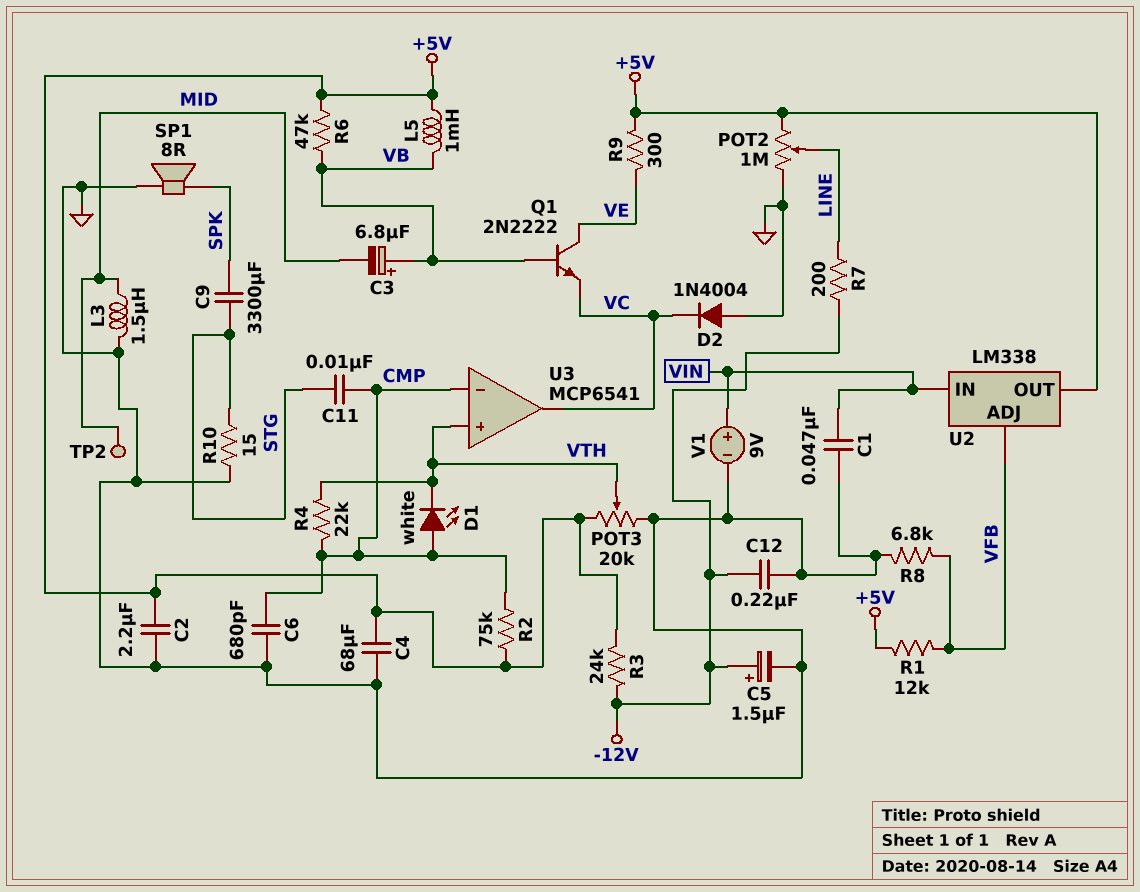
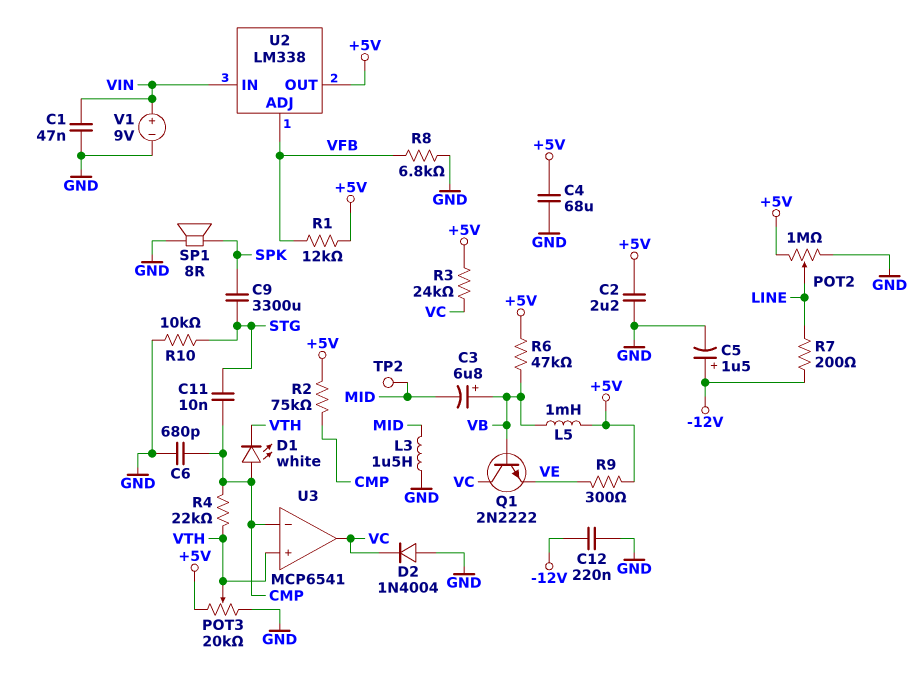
Q1: NPN 2N2222 (B VB, C VE, E VC) -> NPN 2N2222 (B VB, C VC, E VE)
R3: 24k (+5V, -12V) -> 24k (+5V, VC)
R10: 15 (GND, STG) -> 10k (GND, STG)

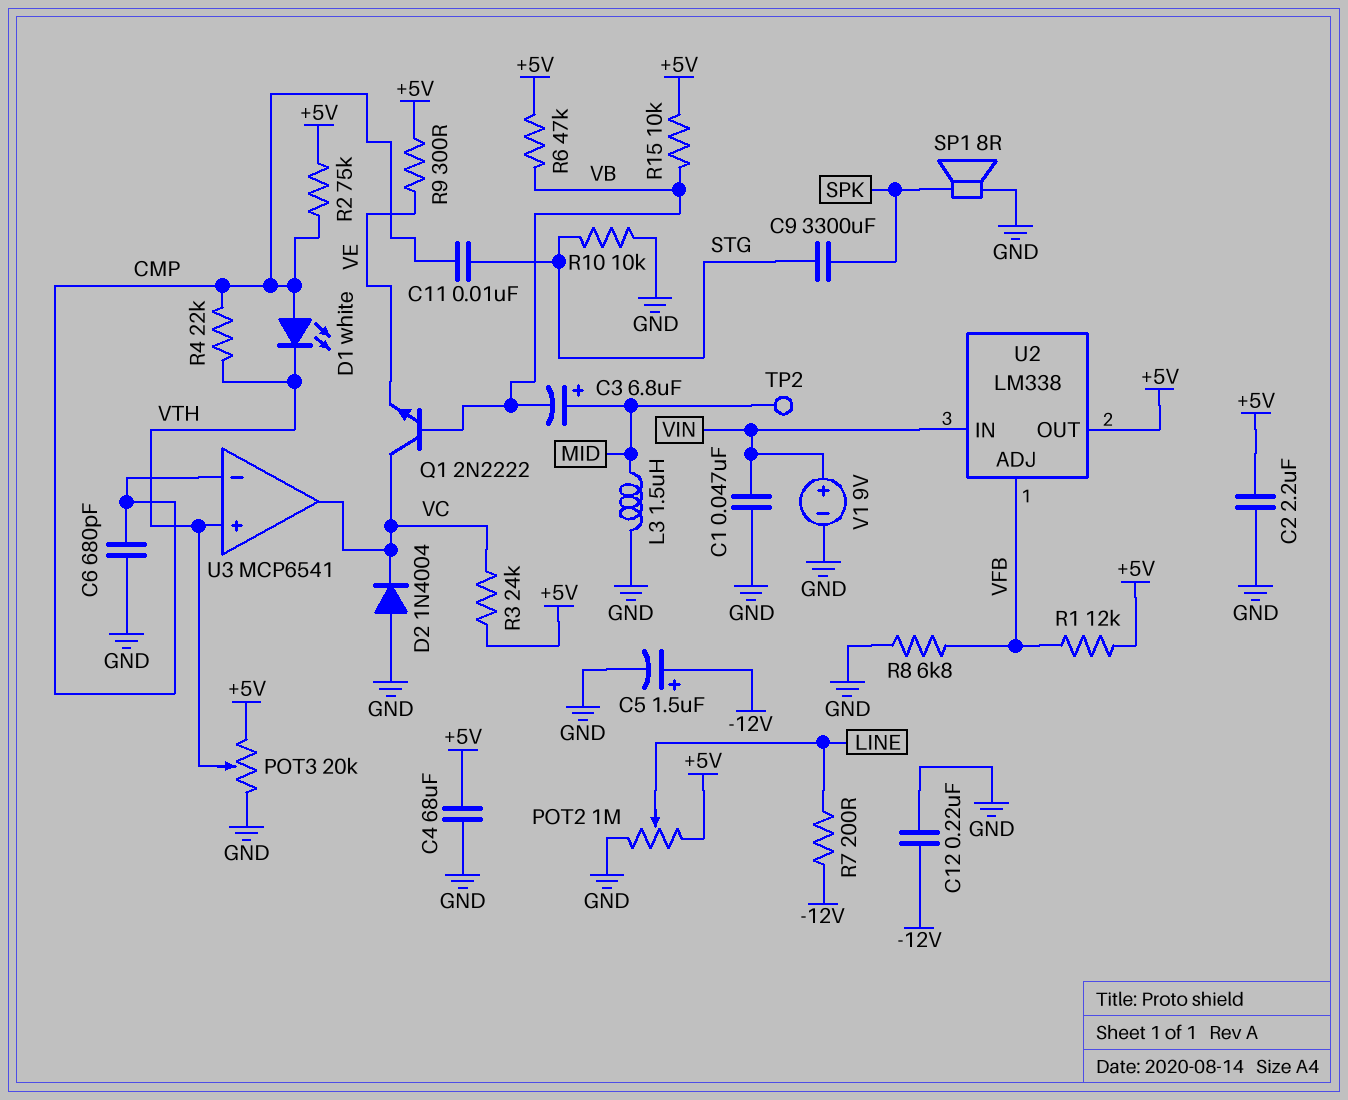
C3: 6.8uF (plus VB, minus MID) -> 6.8uF (plus MID, minus VB)
L5: 1mH (+5V, VB) -> none
R15: none -> 10k (+5V, VB)

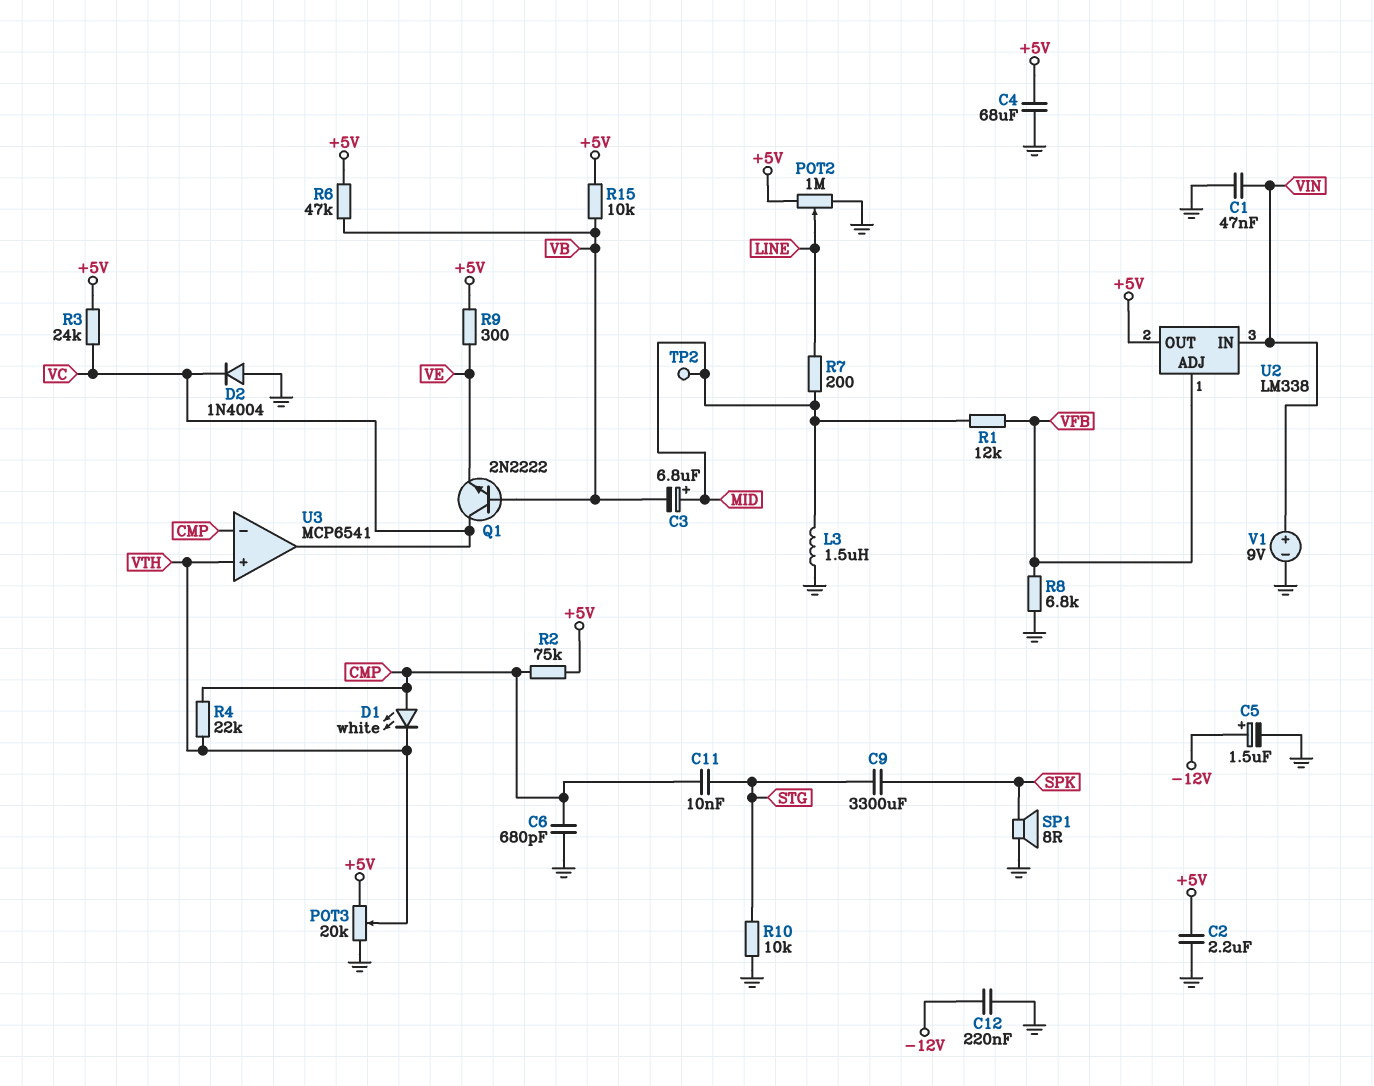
R1: 12k (+5V, VFB) -> 12k (MID, VFB)
R7: 200 (-12V, LINE) -> 200 (LINE, MID)

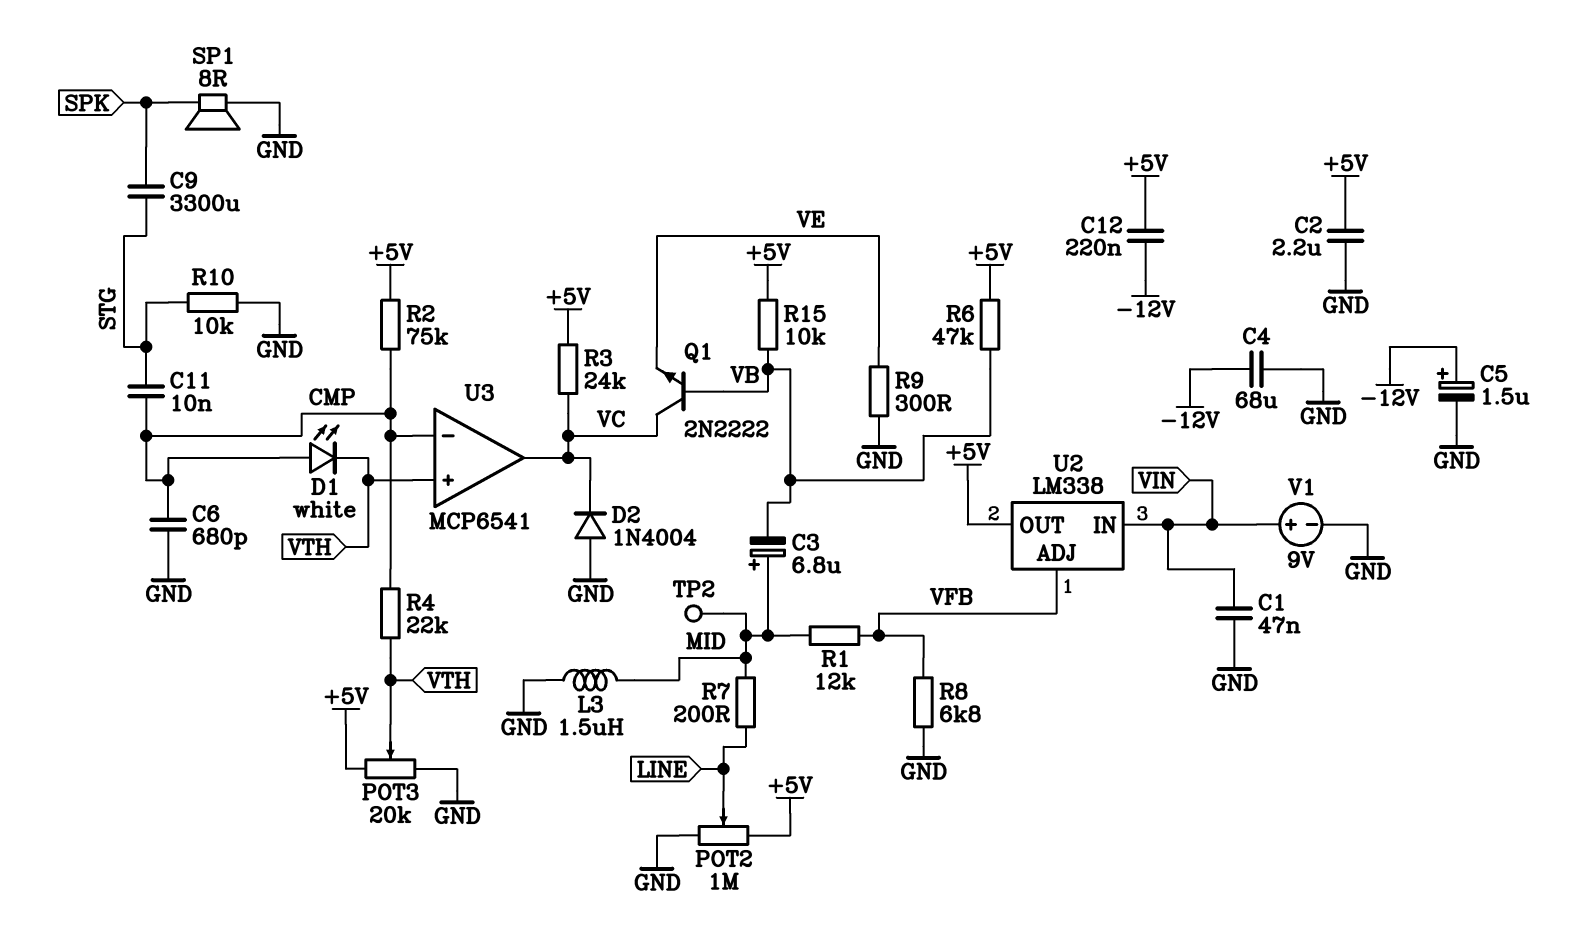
C4: 68uF (+5V, GND) -> 68uF (-12V, GND)
C12: 220nF (-12V, GND) -> 220nF (+5V, -12V)
R9: 300 (+5V, VE) -> 300 (GND, VE)

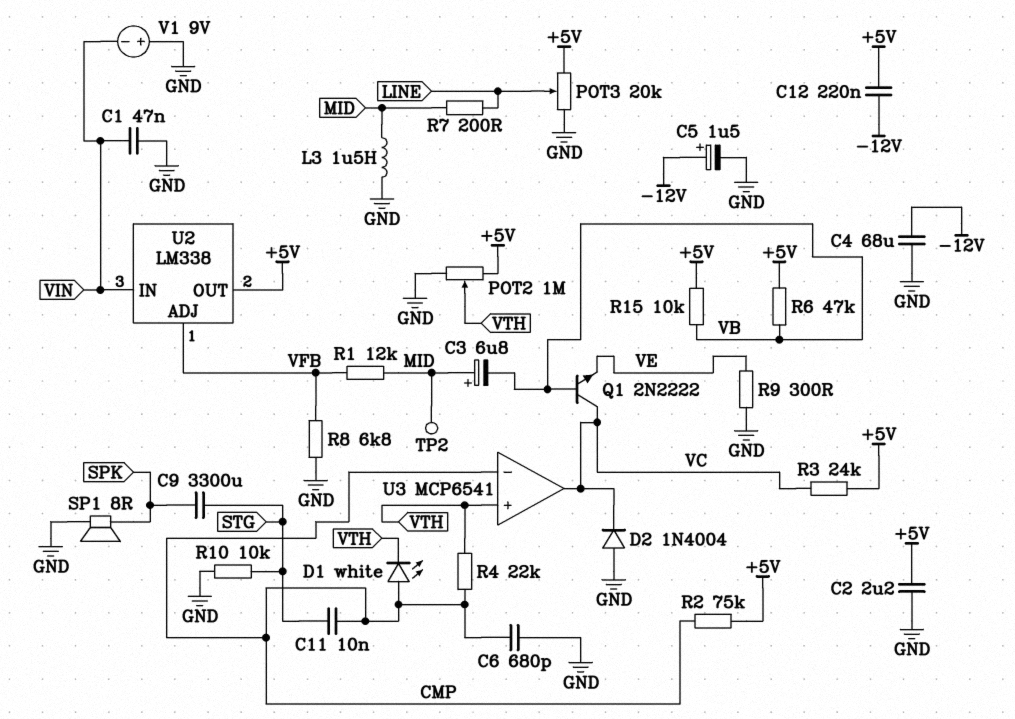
POT2: 1M (+5V, GND, wiper LINE) -> 1M (+5V, GND, wiper VTH)
POT3: 20k (+5V, GND, wiper VTH) -> 20k (+5V, GND, wiper LINE)
V1: 9V (plus VIN, minus GND) -> 9V (plus GND, minus VIN)

